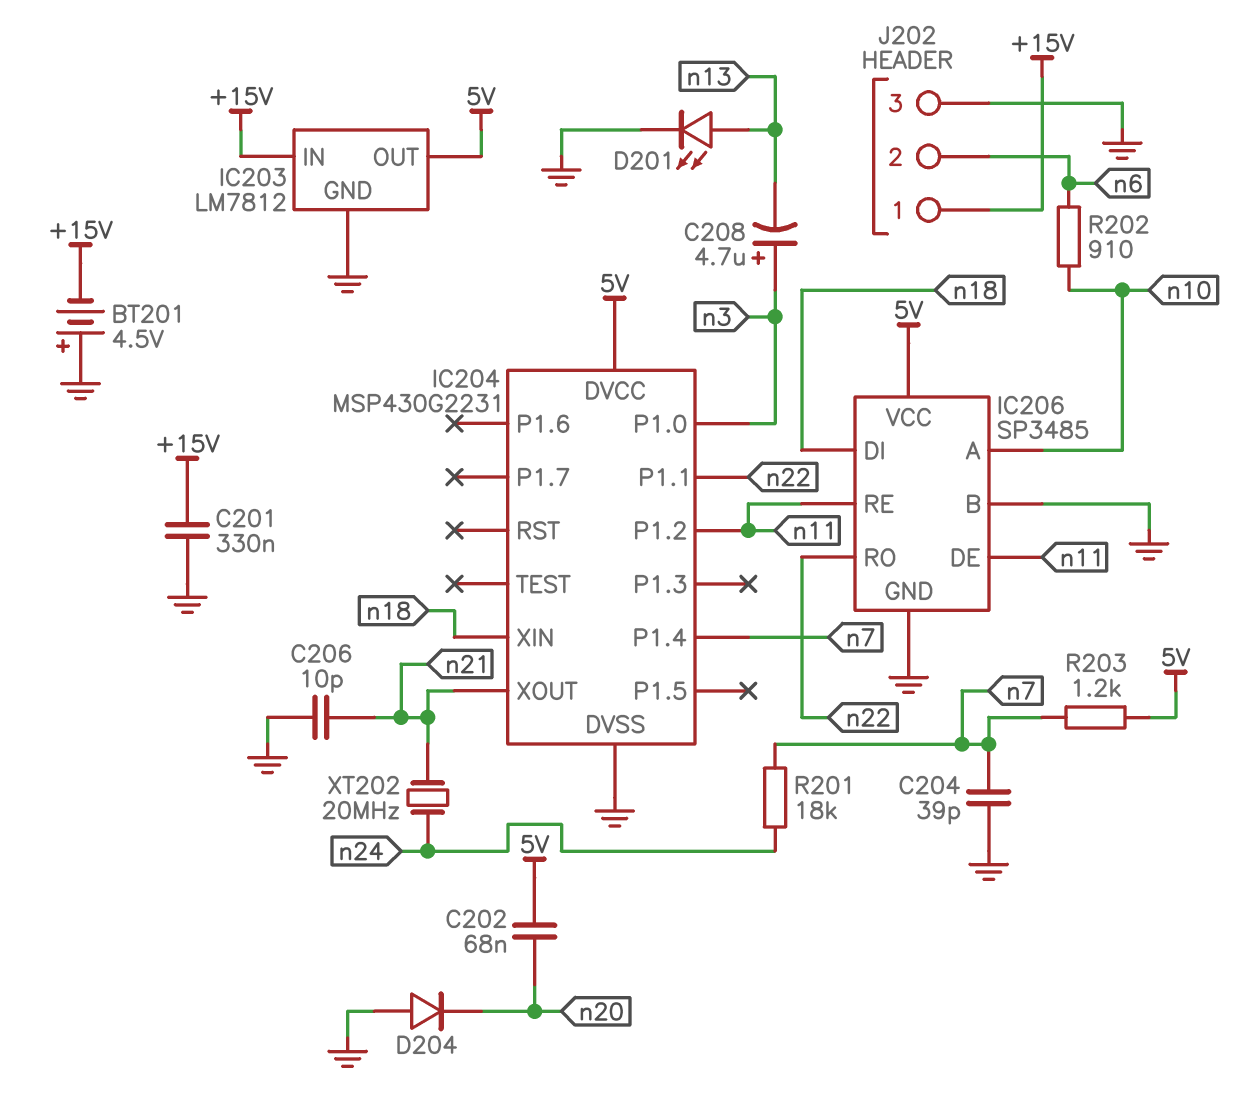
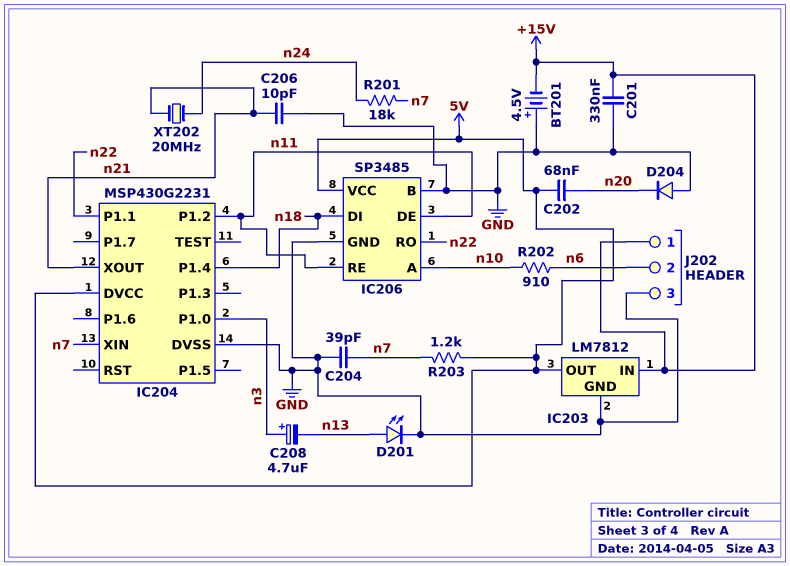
IC204 pin P1.4: n7 -> n18
IC204 pin XIN: n18 -> n7

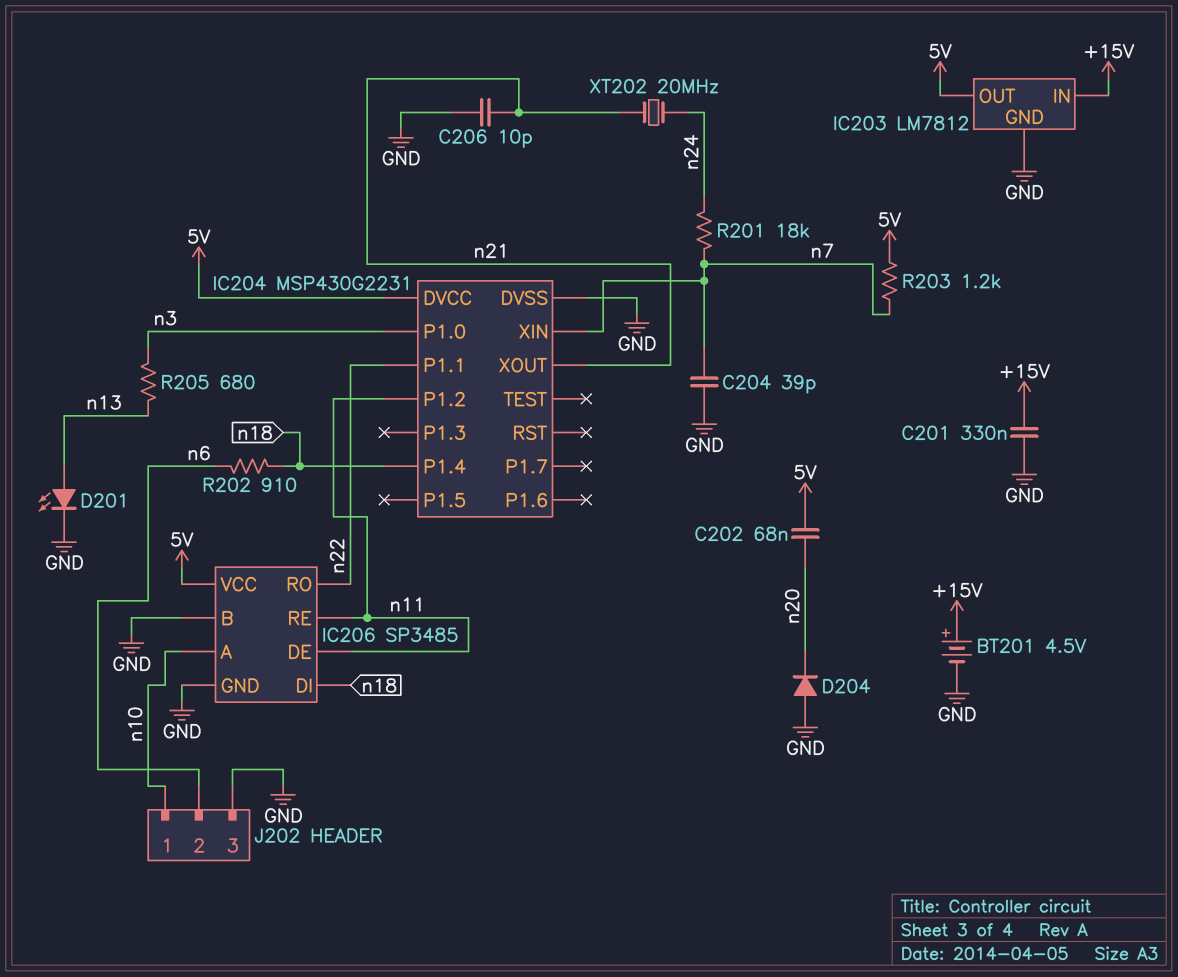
BT201: 4.5V (plus GND, minus +15V) -> 4.5V (plus +15V, minus GND)
C208: 4.7uF (plus n3, minus n13) -> none
J202 pin 1: +15V -> n10
R202: 910 (n6, n10) -> 910 (n6, n18)
R205: none -> 680 (n3, n13)

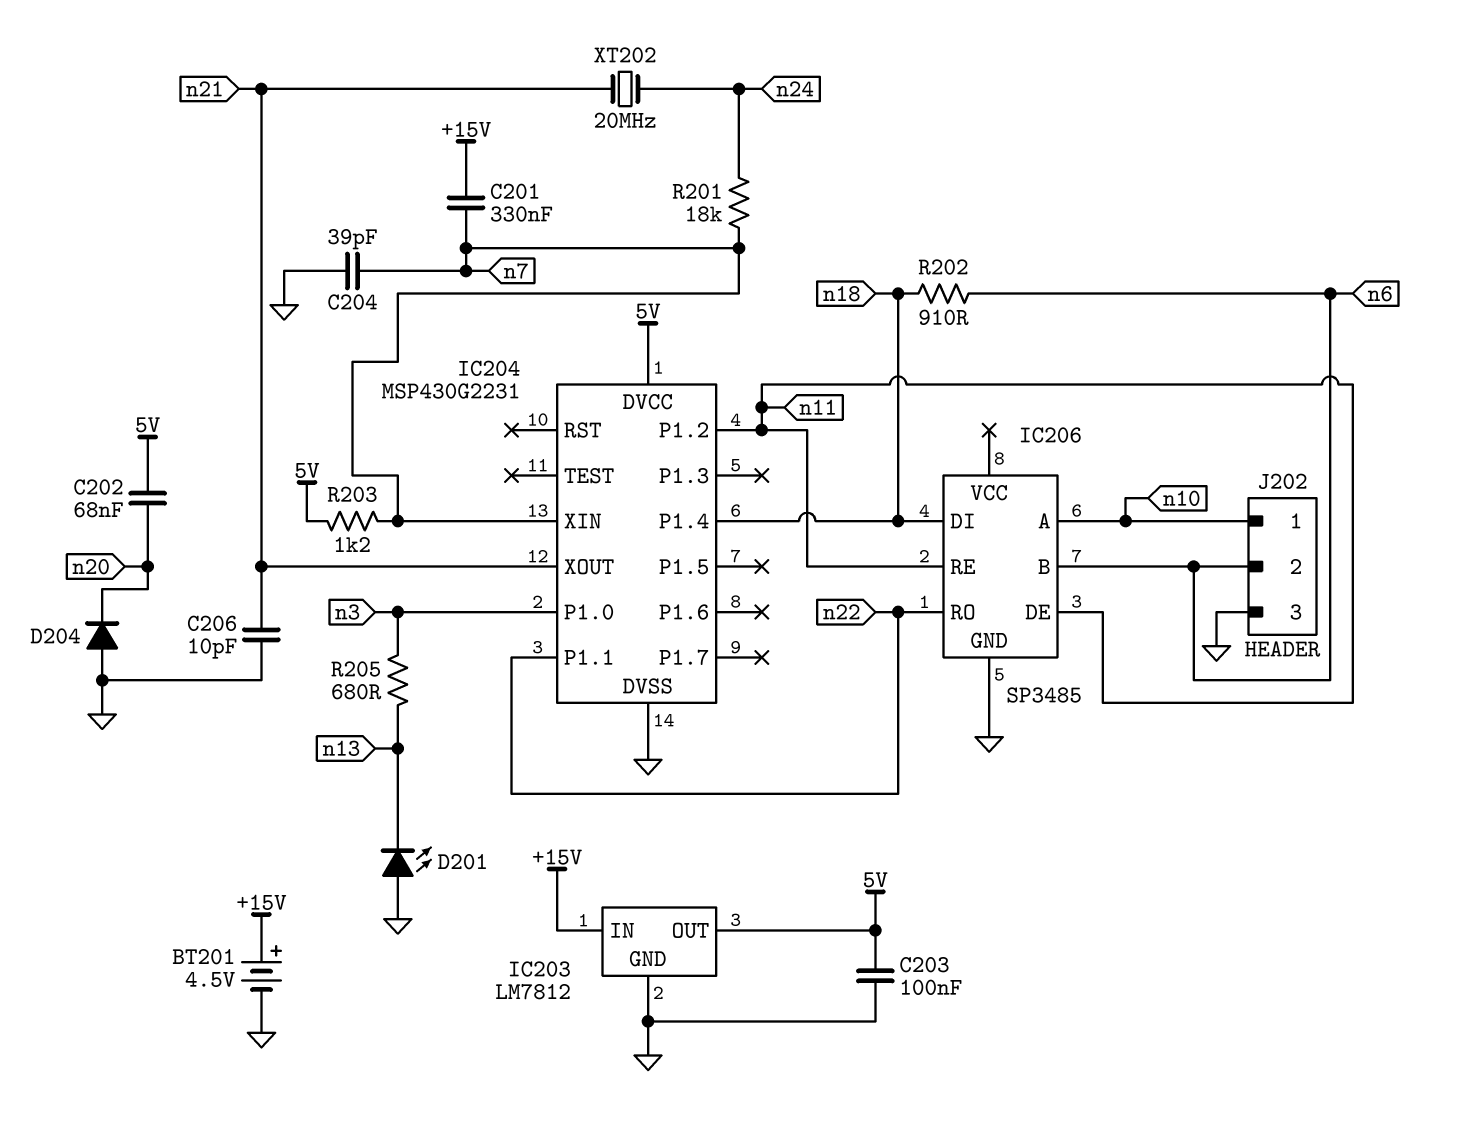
C201: 330nF (+15V, GND) -> 330nF (+15V, n7)
C203: none -> 100nF (5V, GND)
D201: LED (A n13, K GND) -> LED (A GND, K n13)
IC206 pin B: GND -> n6
IC206 pin VCC: 5V -> none

